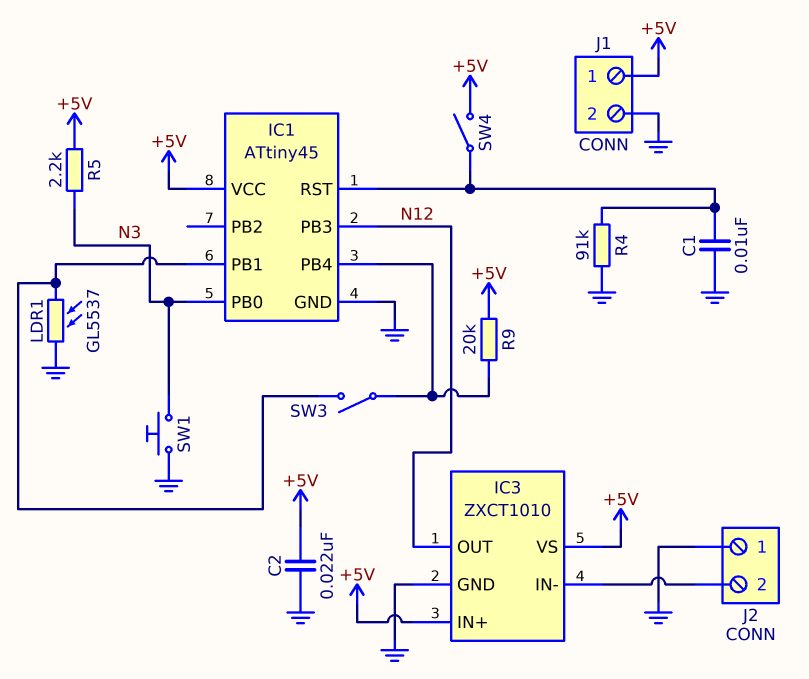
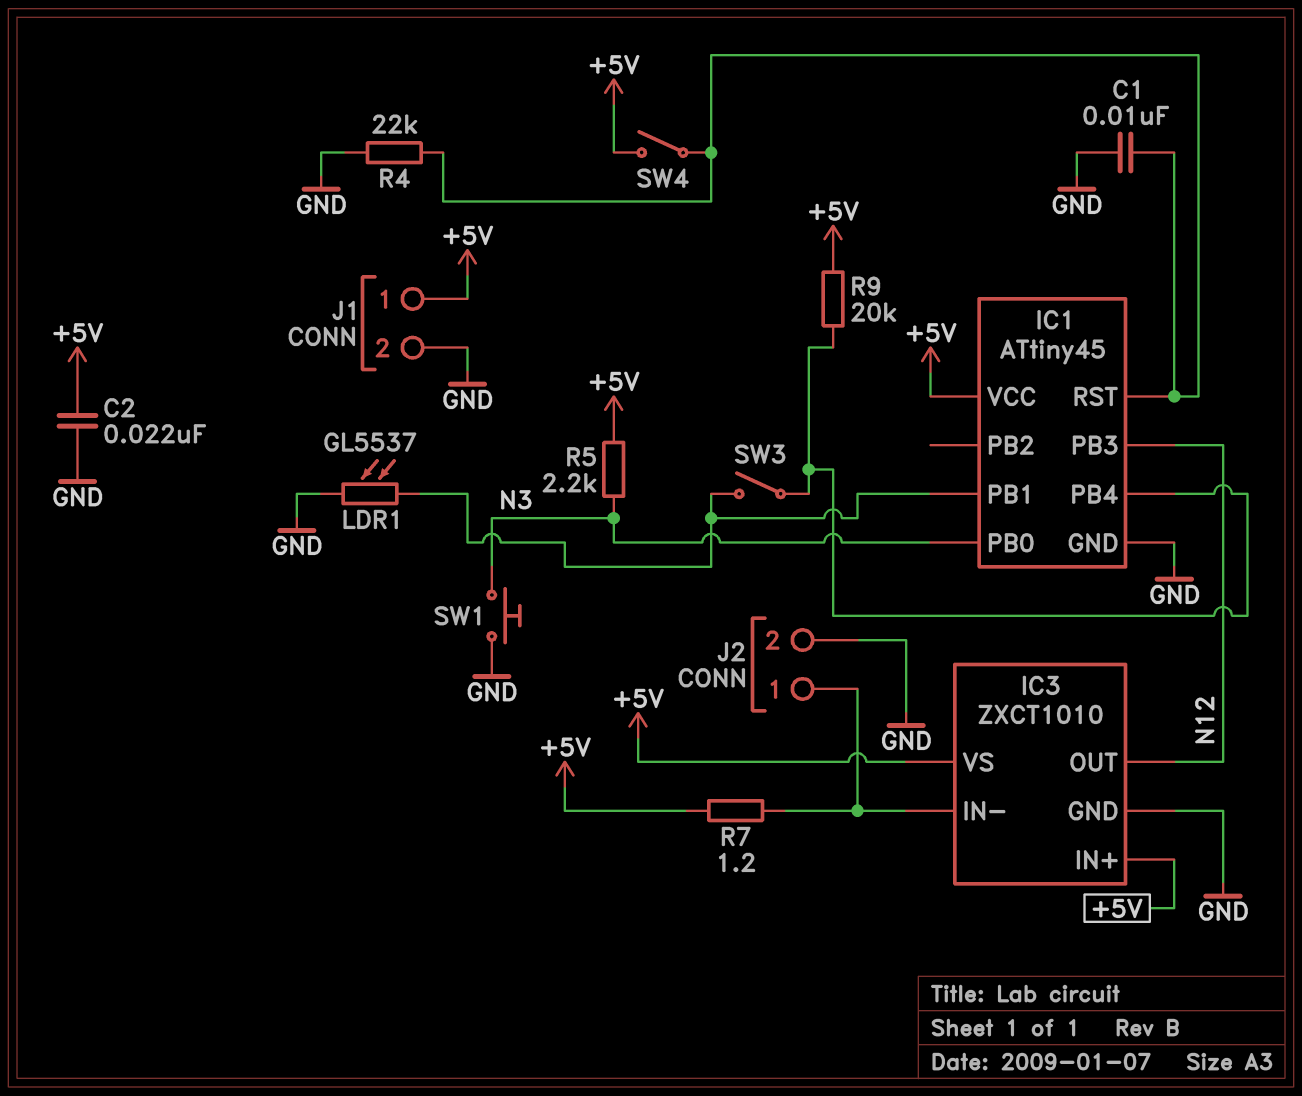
J2 pin 1: GND -> IC3/IN-
J2 pin 2: IC3/IN- -> GND
R4: 91k (GND, IC1/RST) -> 22k (GND, IC1/RST)
R7: none -> 1.2 (+5V, IC3/IN-)

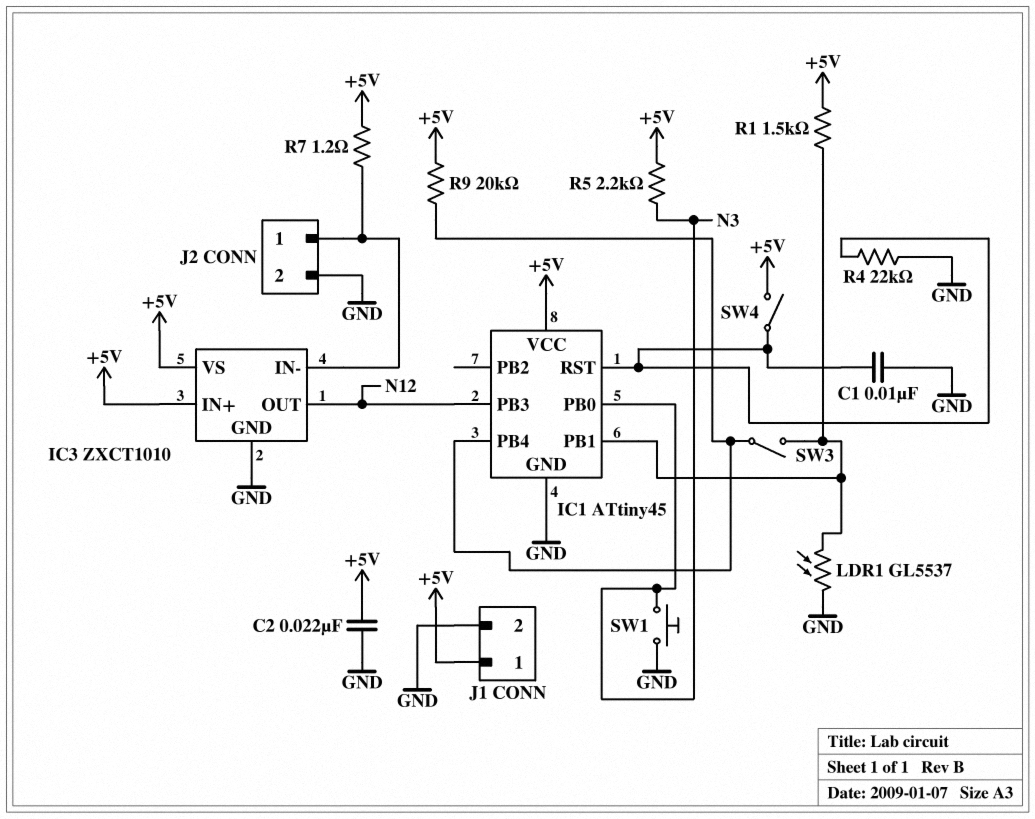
R1: none -> 1.5k (+5V, IC1/PB1)

